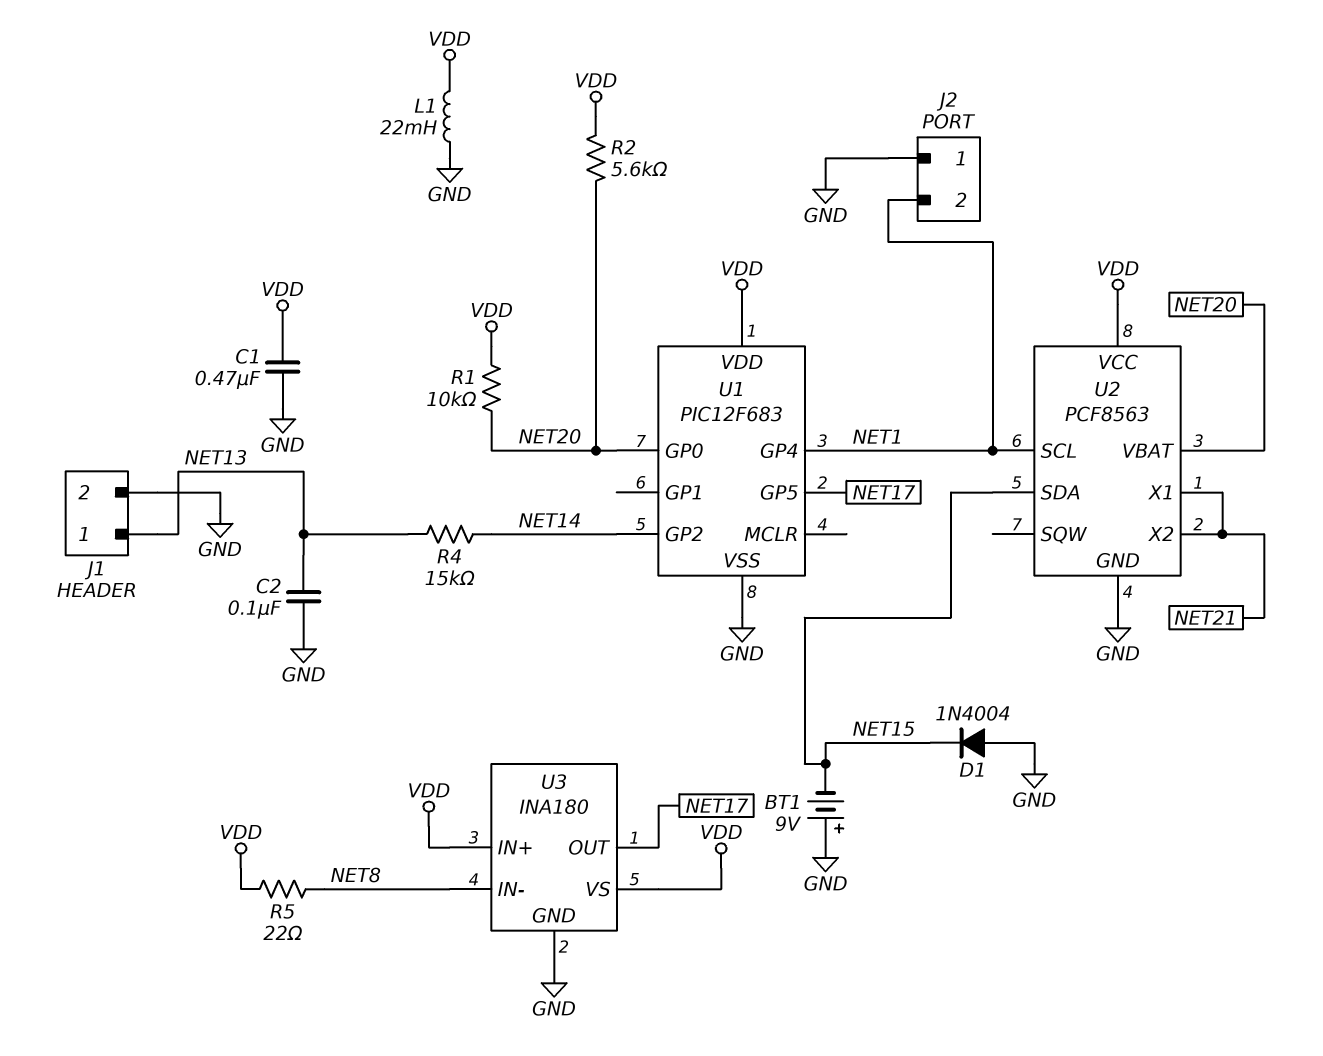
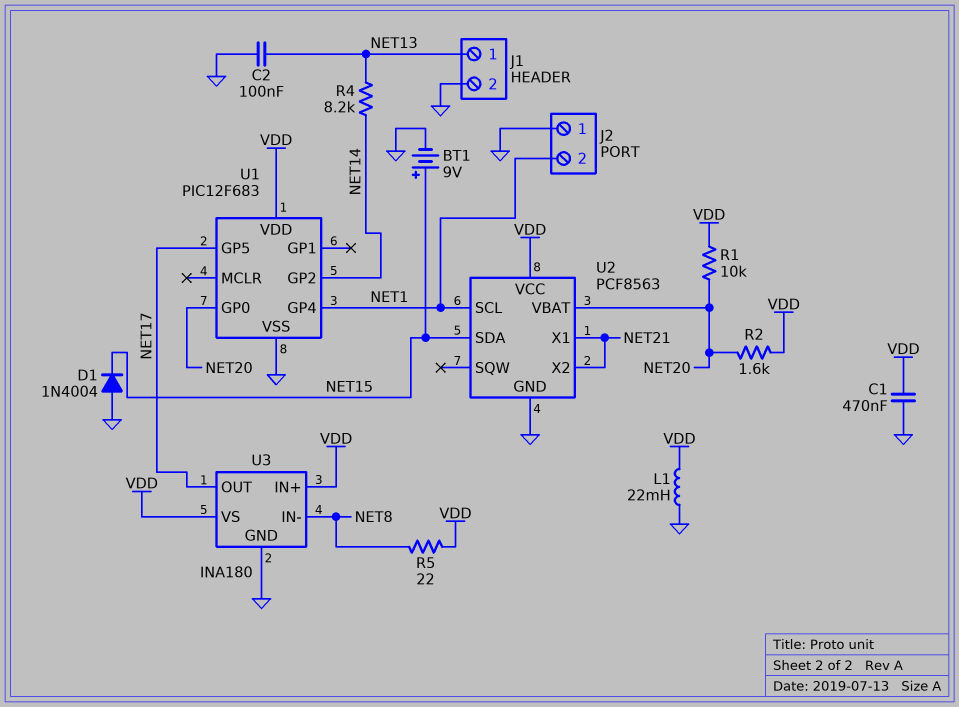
BT1: 9V (plus GND, minus NET15) -> 9V (plus NET15, minus GND)
R2: 5.6k (NET20, VDD) -> 1.6k (NET20, VDD)
R4: 15k (NET13, NET14) -> 8.2k (NET13, NET14)

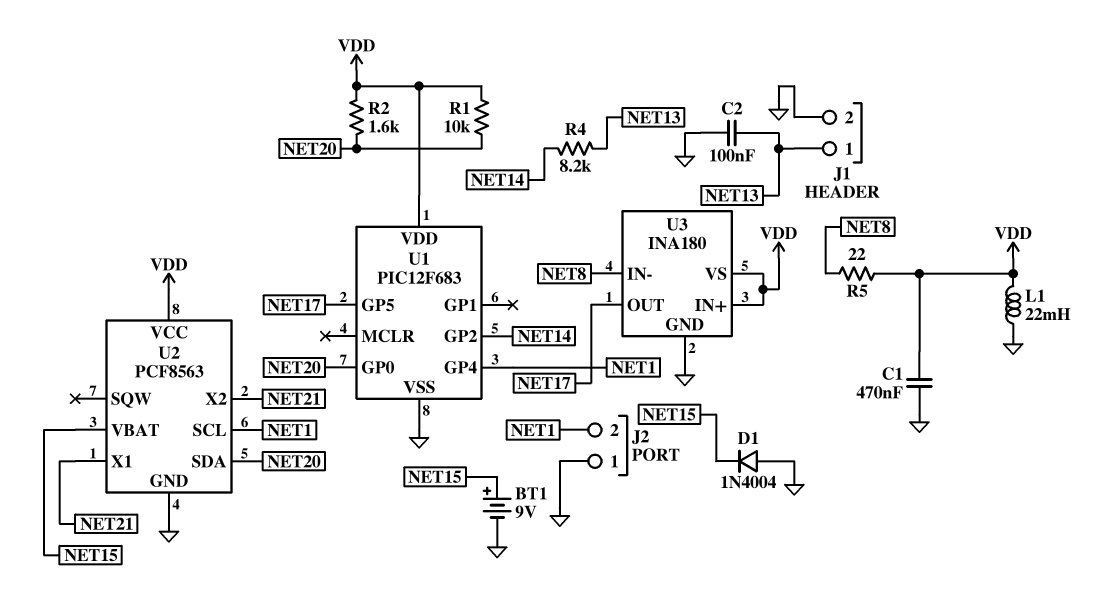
U2 pin SDA: NET15 -> NET20
U2 pin VBAT: NET20 -> NET15

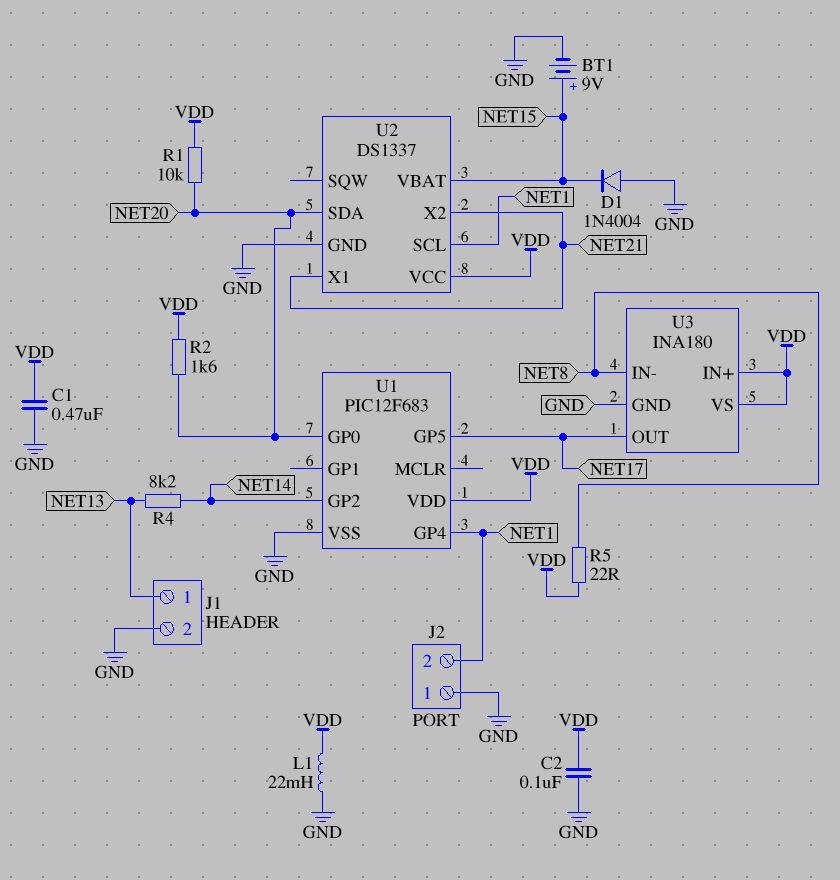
C2: 100nF (GND, NET13) -> 100nF (GND, VDD)
U2: PCF8563 -> DS1337

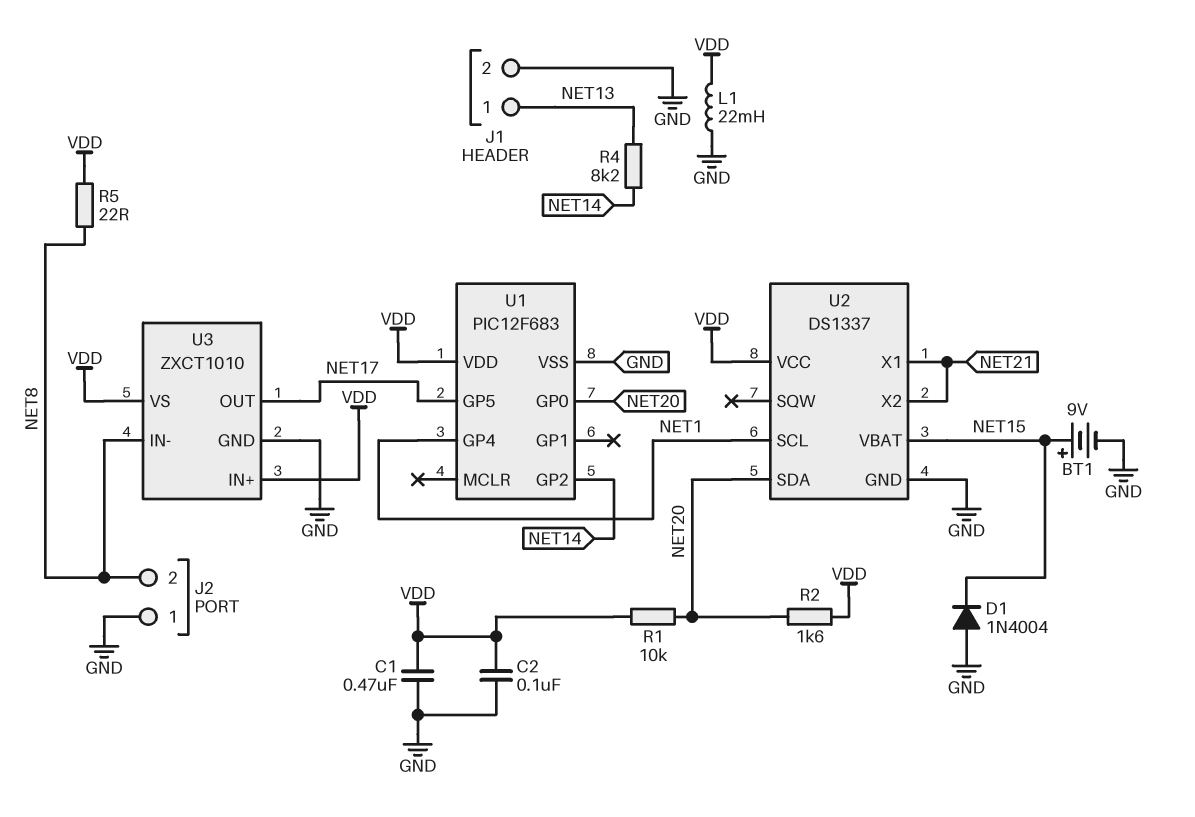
J2 pin 2: NET1 -> NET8
U3: INA180 -> ZXCT1010

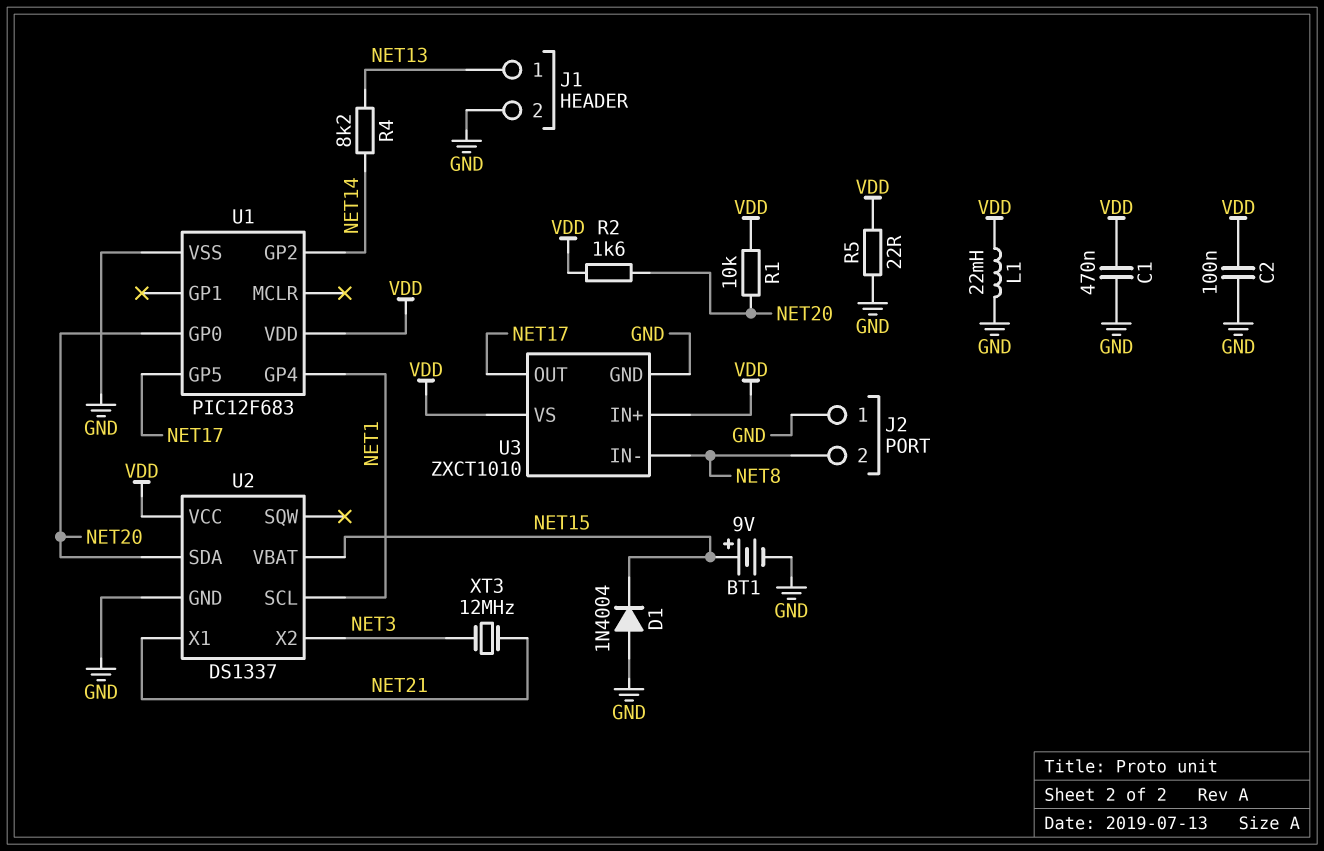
R5: 22 (NET8, VDD) -> 22 (GND, VDD)
U2 pin X2: NET21 -> NET3
XT3: none -> 12MHz (NET3, NET21)

